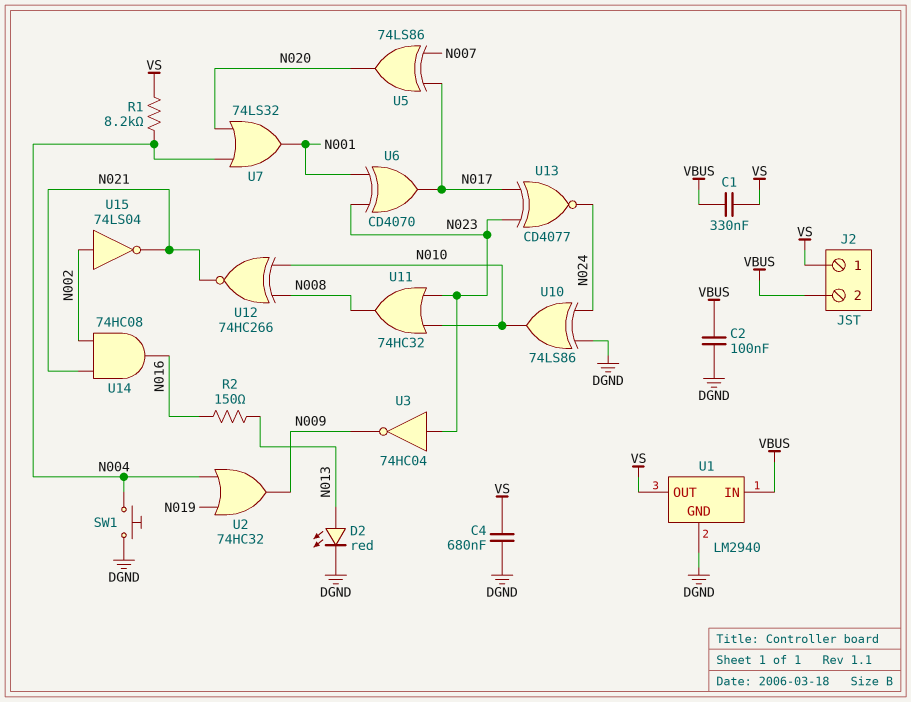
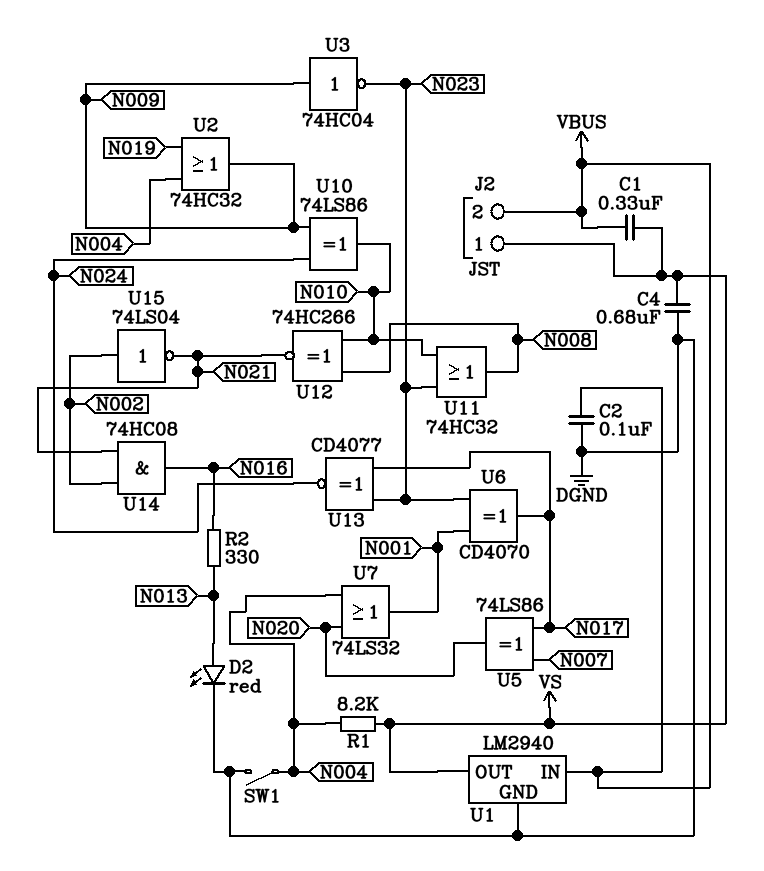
R2: 150 (N013, N016) -> 330 (N013, N016)
SW1: button (DGND, N004) -> switch (DGND, N004)
U3: NOT 74HC04 (in N023, out N009) -> NOT 74HC04 (in N009, out N023)
U10: XOR 74LS86 (in DGND, in N024, out N010) -> XOR 74LS86 (in N009, in N024, out N010)

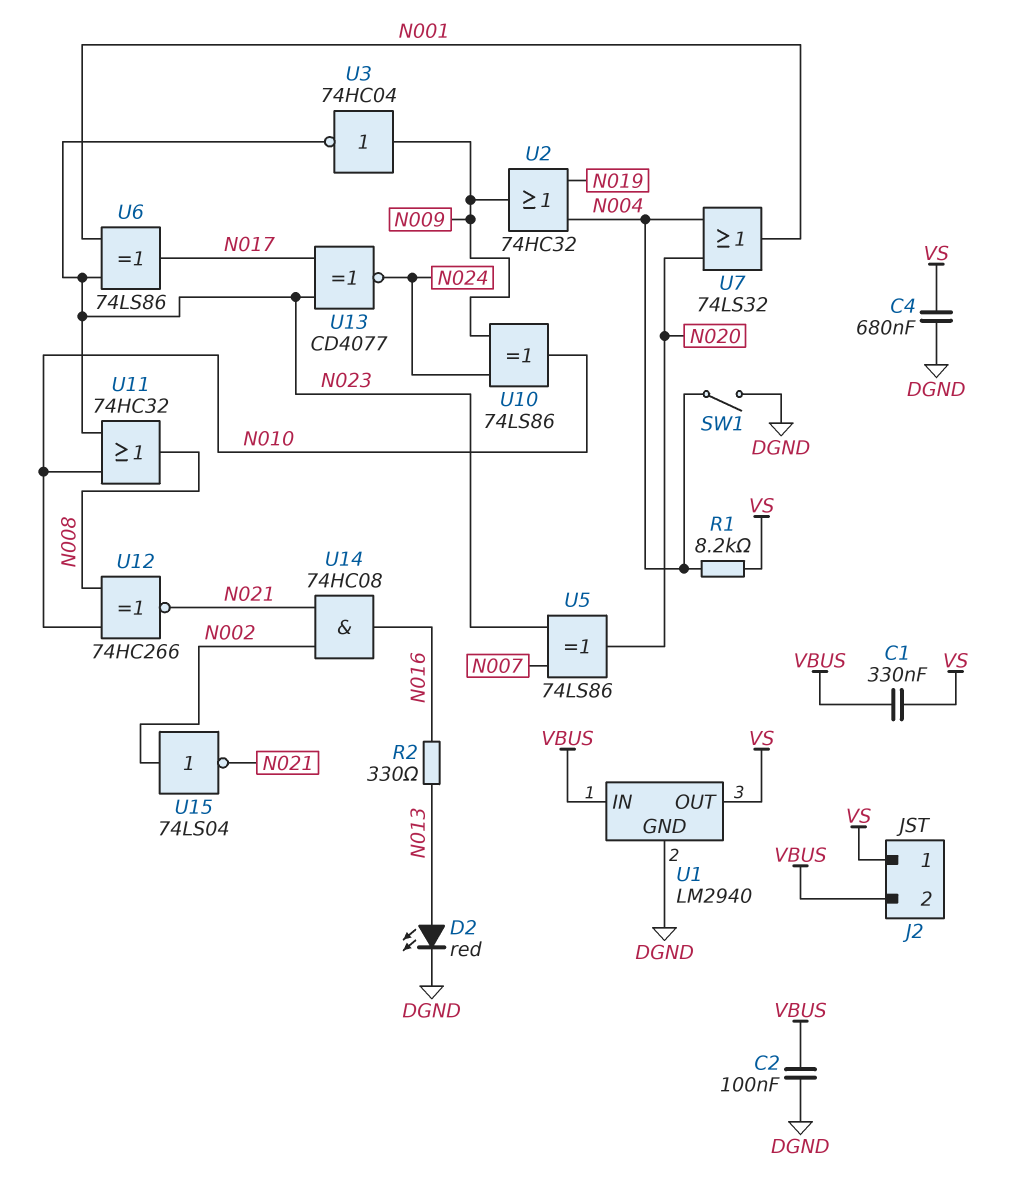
U5: XOR 74LS86 (in N007, in N017, out N020) -> XOR 74LS86 (in N007, in N023, out N020)
U6: XOR CD4070 (in N001, in N023, out N017) -> XOR 74LS86 (in N001, in N023, out N017)

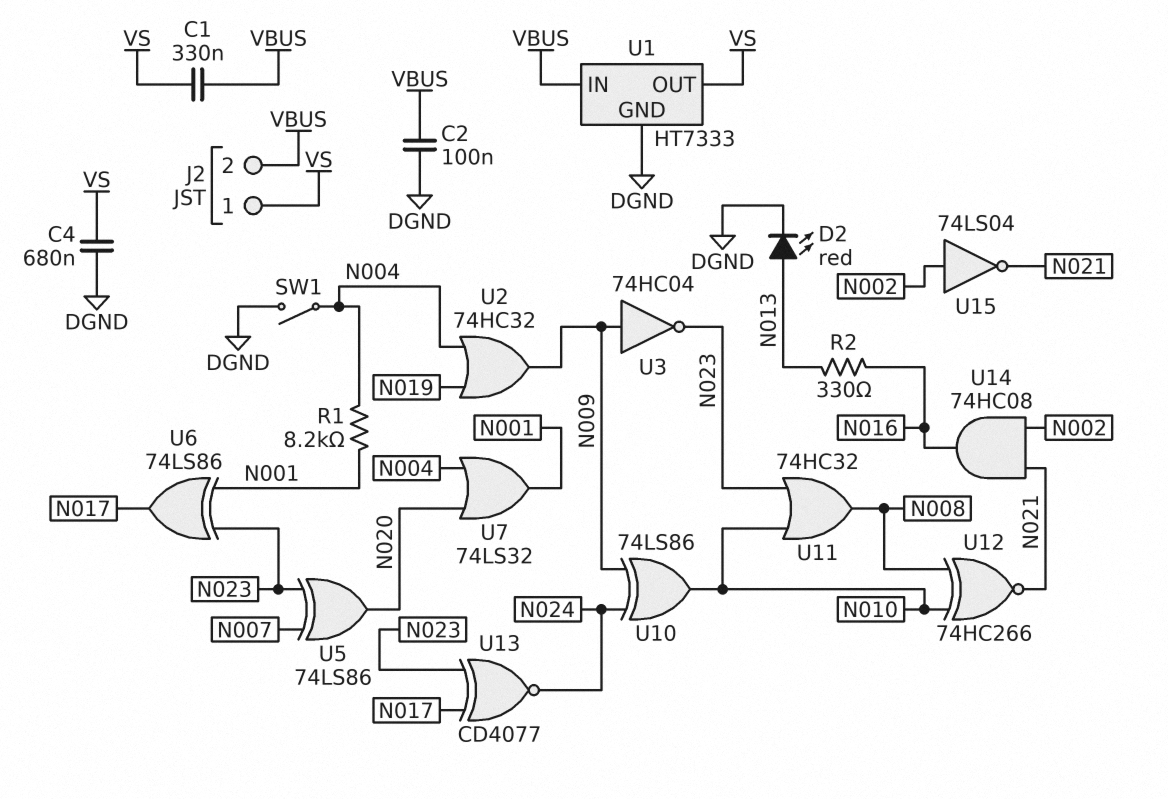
R1: 8.2k (N004, VS) -> 8.2k (N001, N004)
U1: LM2940 -> HT7333

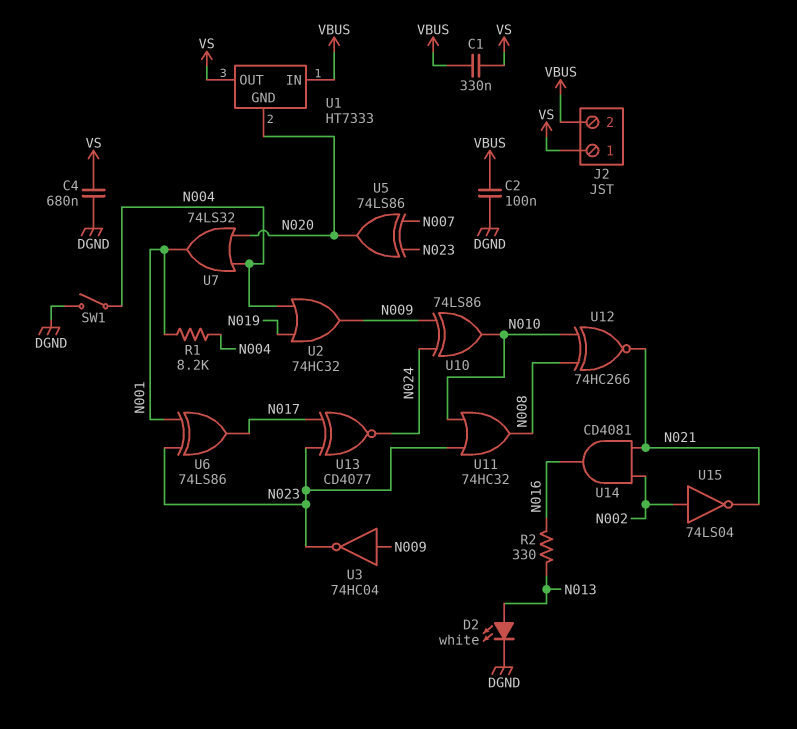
D2: LED red (A N013, K DGND) -> LED white (A N013, K DGND)
U1 pin GND: DGND -> N020
U14: AND 74HC08 (in N002, in N021, out N016) -> AND CD4081 (in N002, in N021, out N016)

